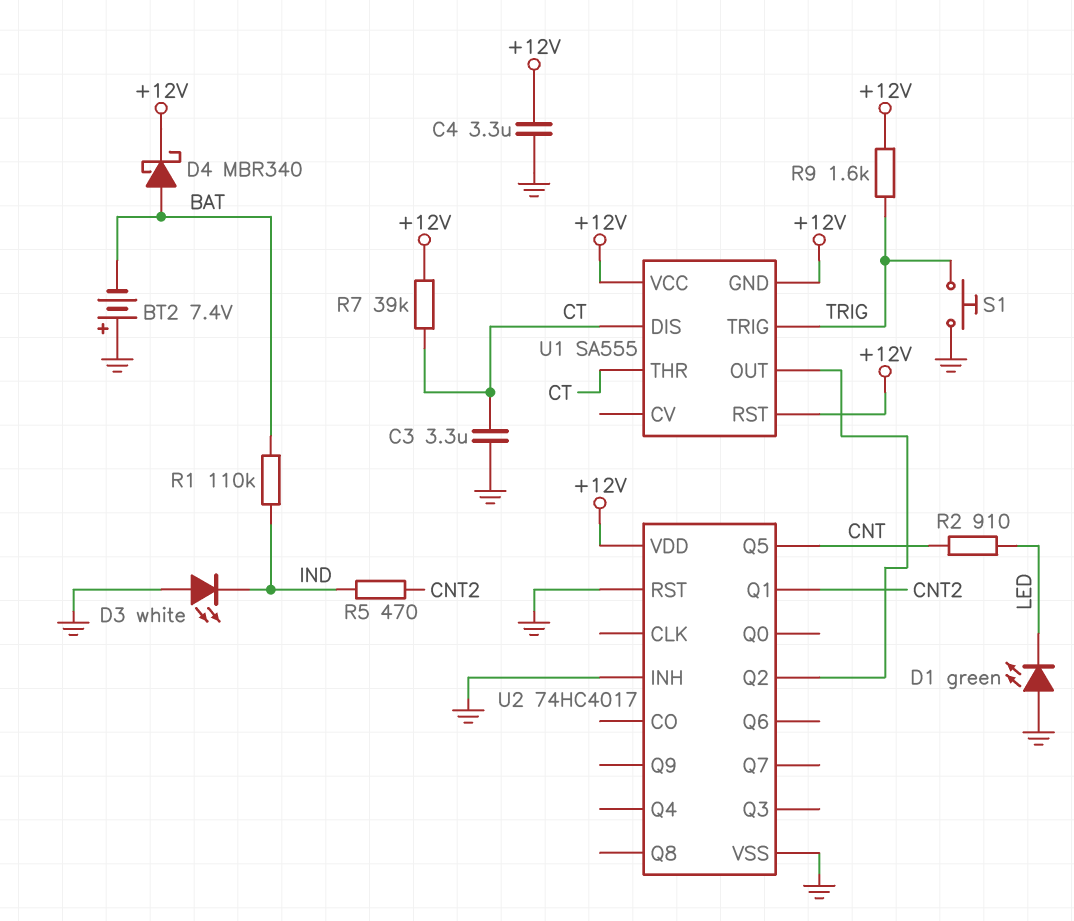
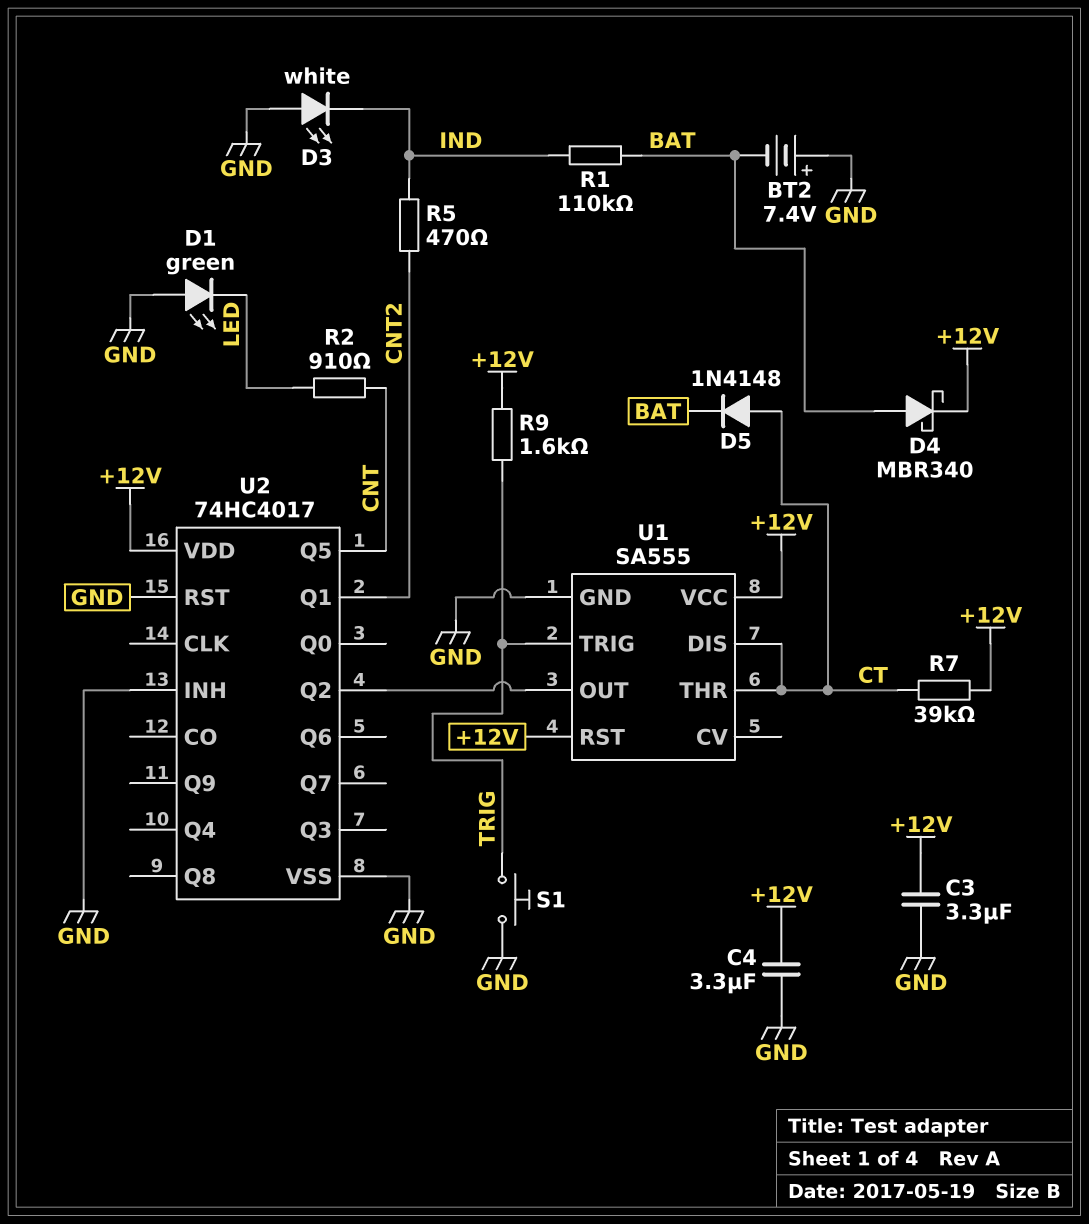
C3: 3.3uF (CT, GND) -> 3.3uF (+12V, GND)
D5: none -> diode 1N4148 (A CT, K BAT)
U1 pin GND: +12V -> GND

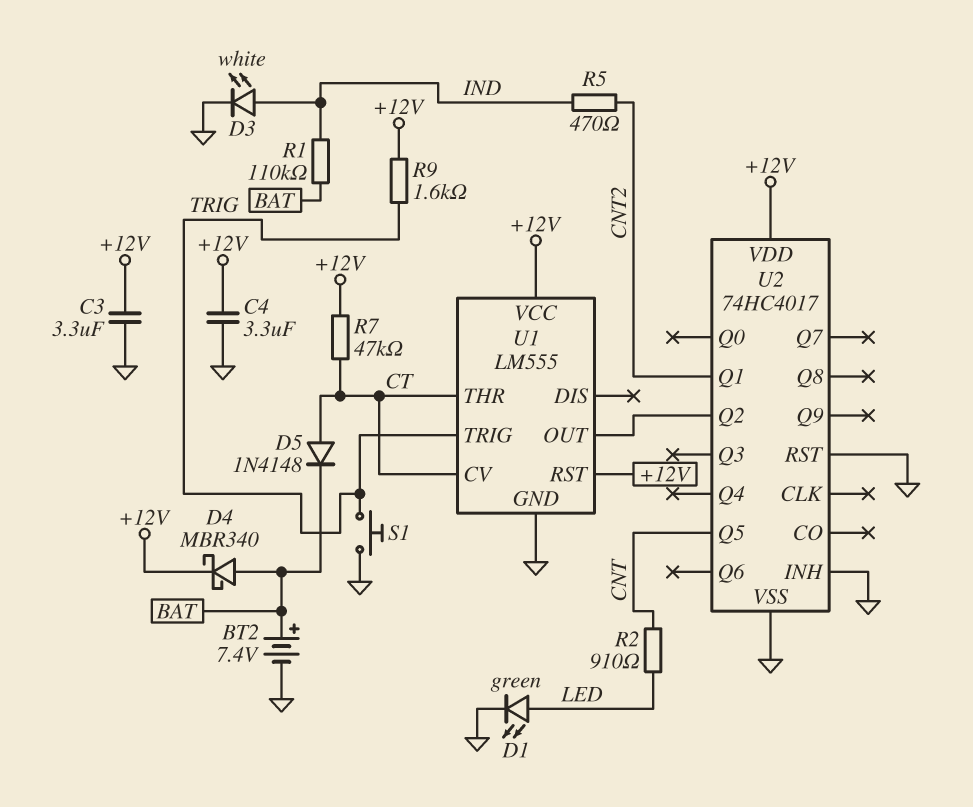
BT2: 7.4V (plus GND, minus BAT) -> 7.4V (plus BAT, minus GND)
D1: LED green (A GND, K LED) -> LED green (A LED, K GND)
D3: LED white (A GND, K IND) -> LED white (A IND, K GND)
R7: 39k (+12V, CT) -> 47k (+12V, CT)
U1: SA555 -> LM555
U1 pin CV: none -> CT
U1 pin DIS: CT -> none

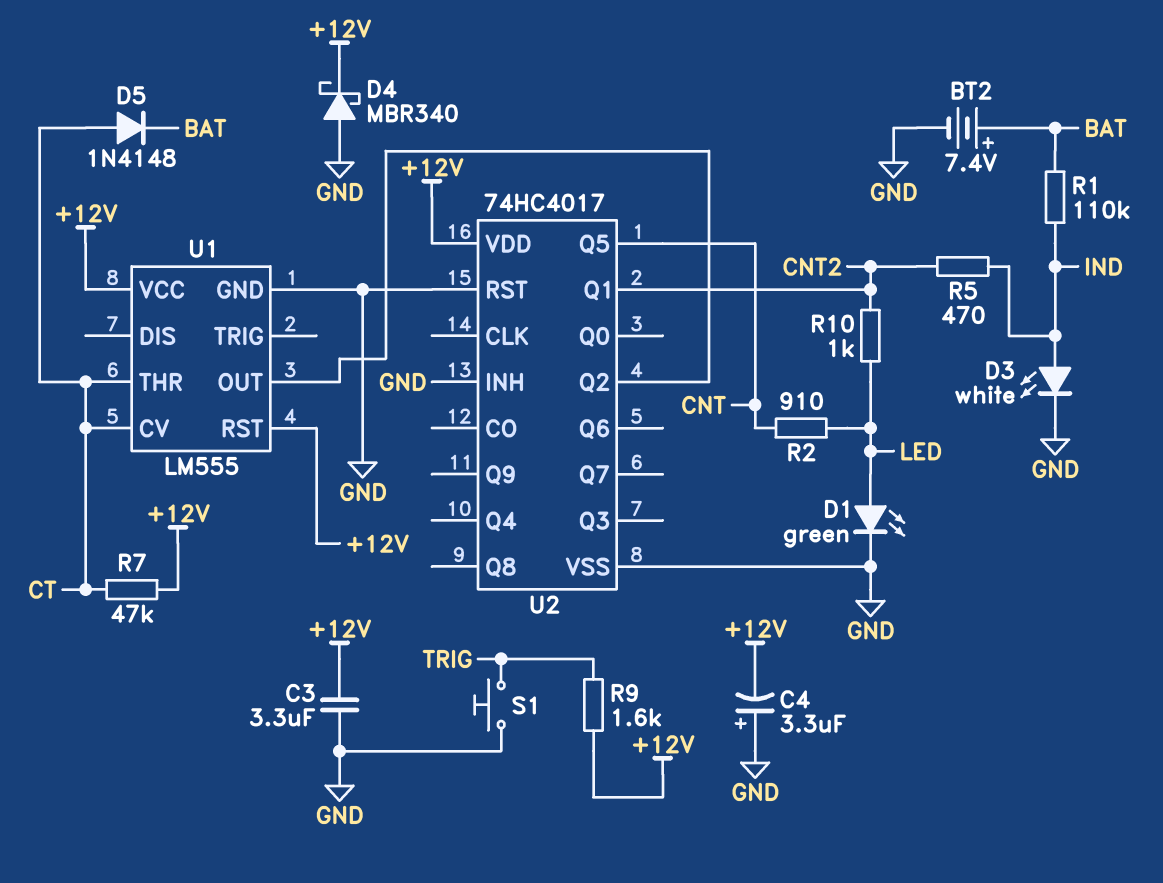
C4: 3.3uF (+12V, GND) -> 3.3uF (plus GND, minus +12V)
D4: schottky MBR340 (A BAT, K +12V) -> schottky MBR340 (A GND, K +12V)
R10: none -> 1k (CNT2, LED)
U1 pin TRIG: TRIG -> none

